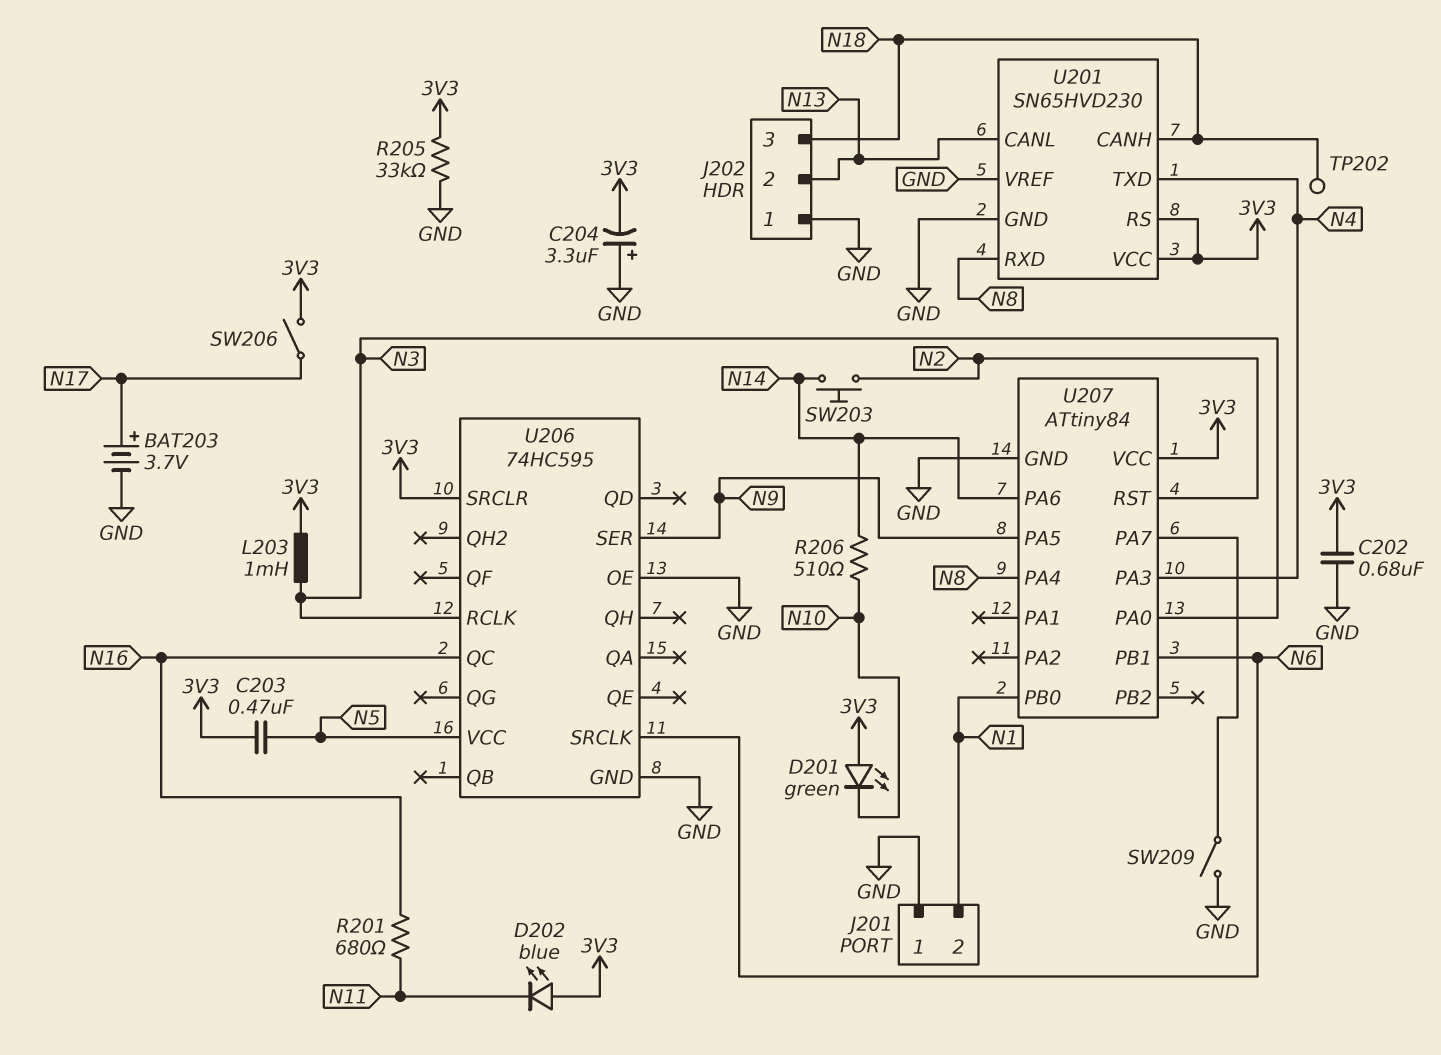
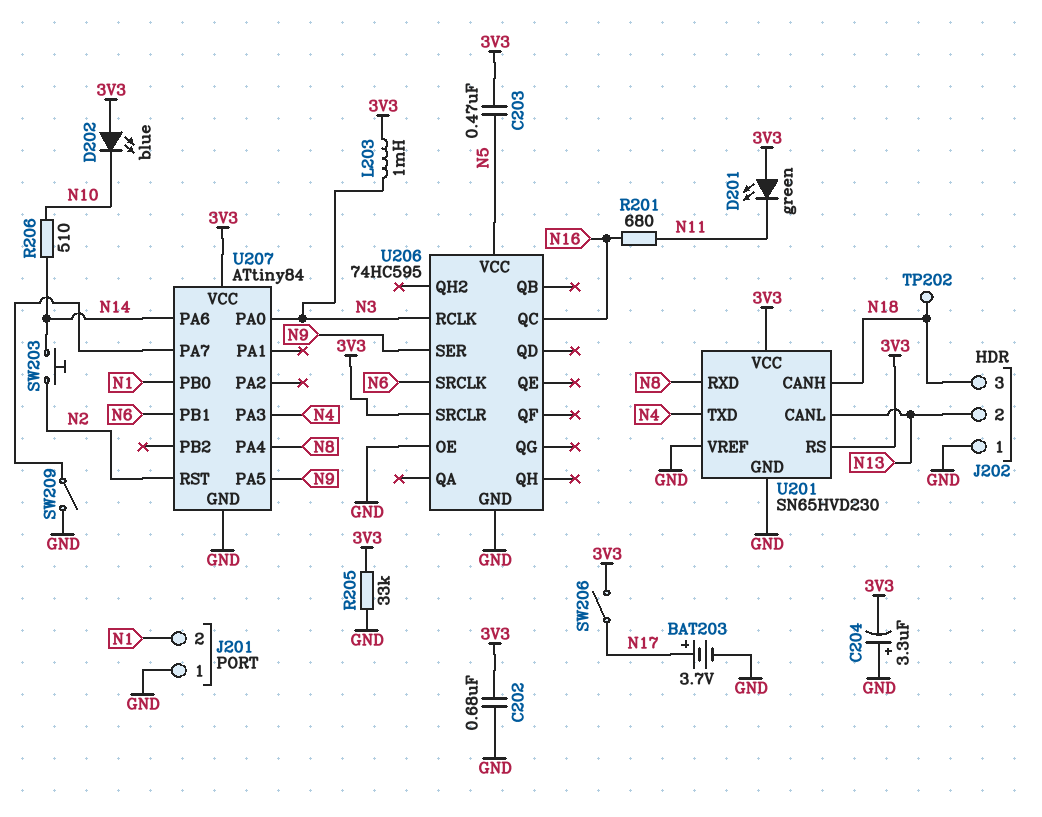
D201: LED green (A 3V3, K N10) -> LED green (A 3V3, K N11)
D202: LED blue (A 3V3, K N11) -> LED blue (A 3V3, K N10)

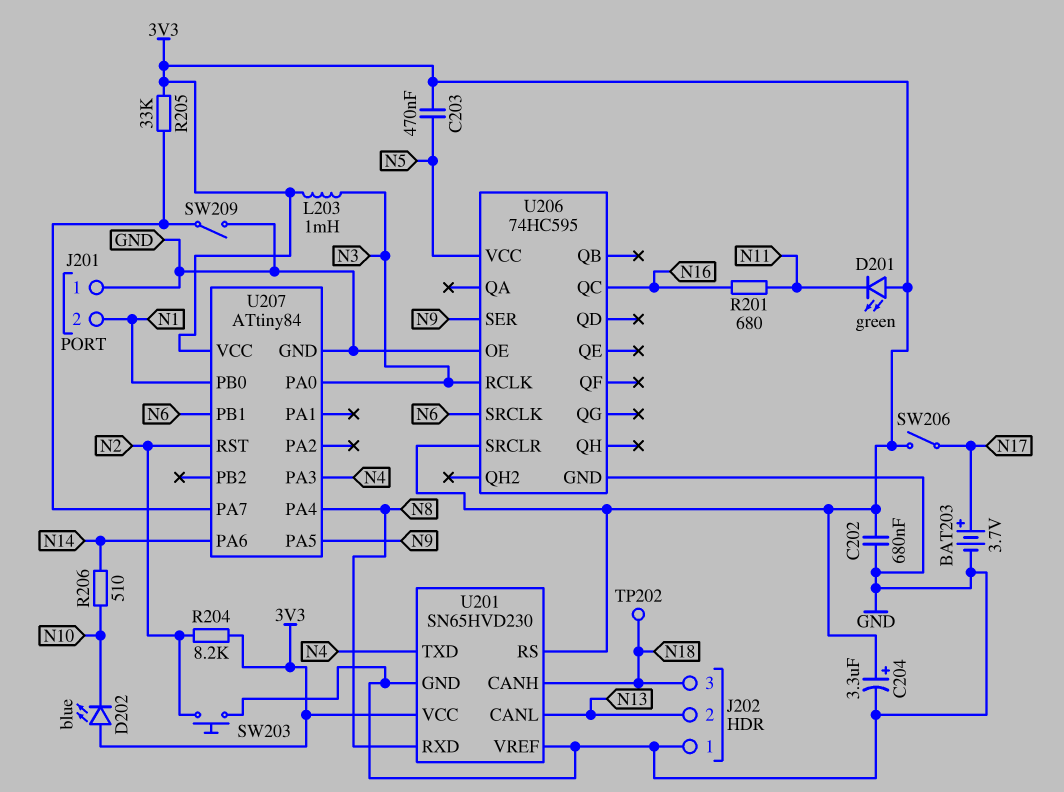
C204: 3.3uF (plus GND, minus 3V3) -> 3.3uF (plus 3V3, minus GND)
R204: none -> 8.2k (3V3, N2)
R205: 33k (3V3, GND) -> 33k (3V3, U207/PA7)
SW203: button (N2, N14) -> button (GND, N2)

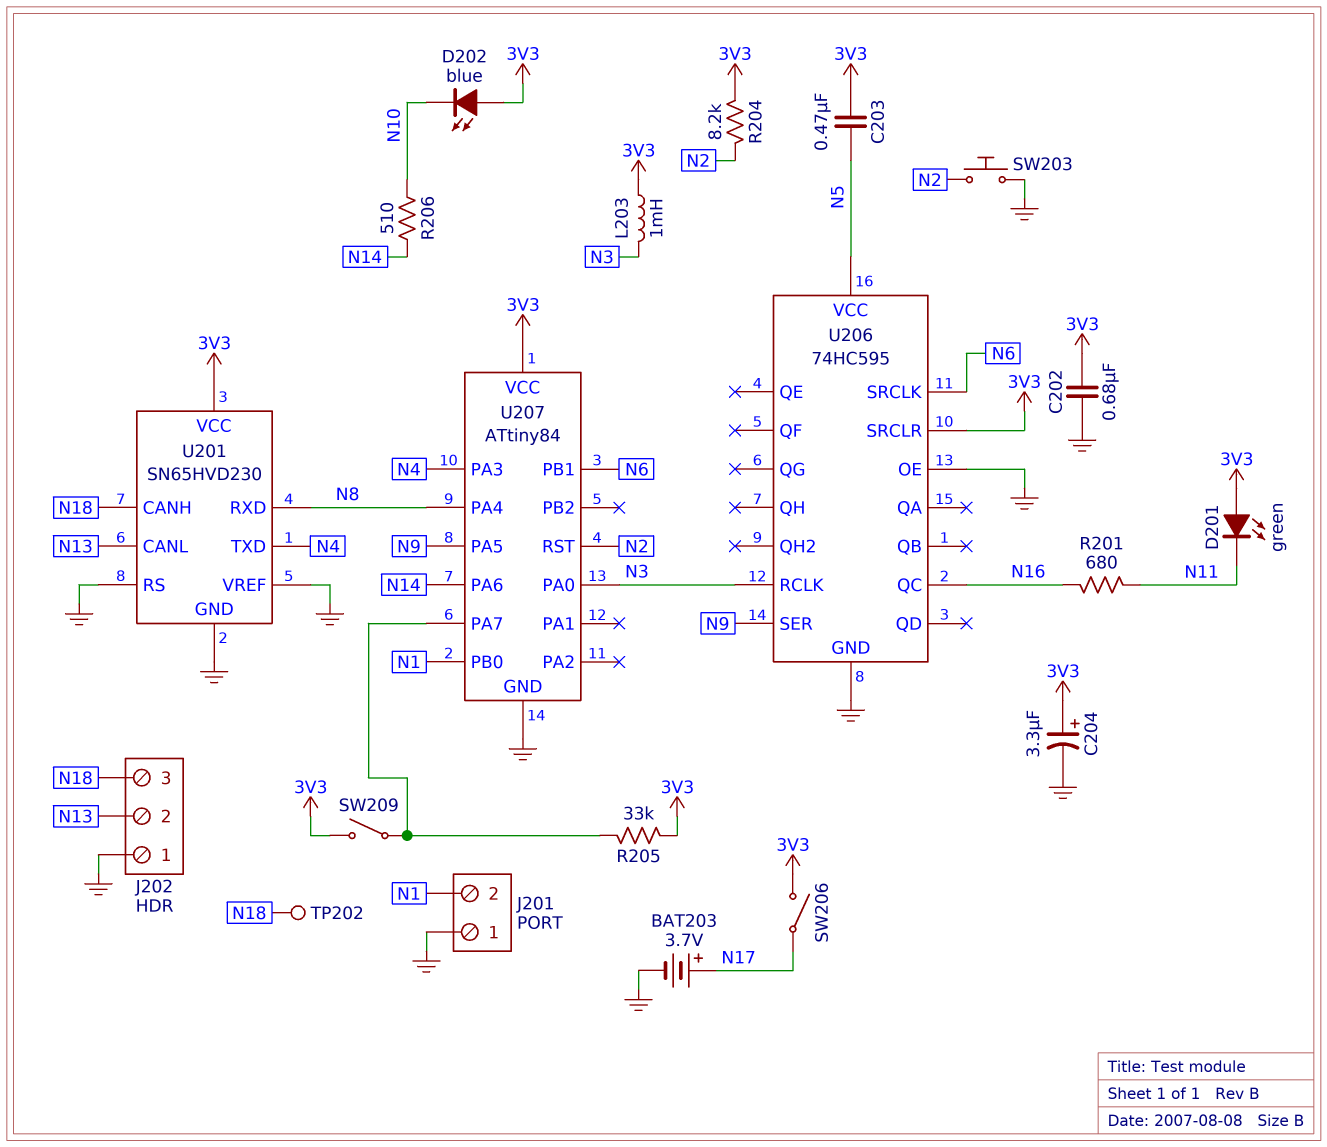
SW209: switch (GND, U207/PA7) -> switch (3V3, U207/PA7)
U201 pin RS: 3V3 -> GND

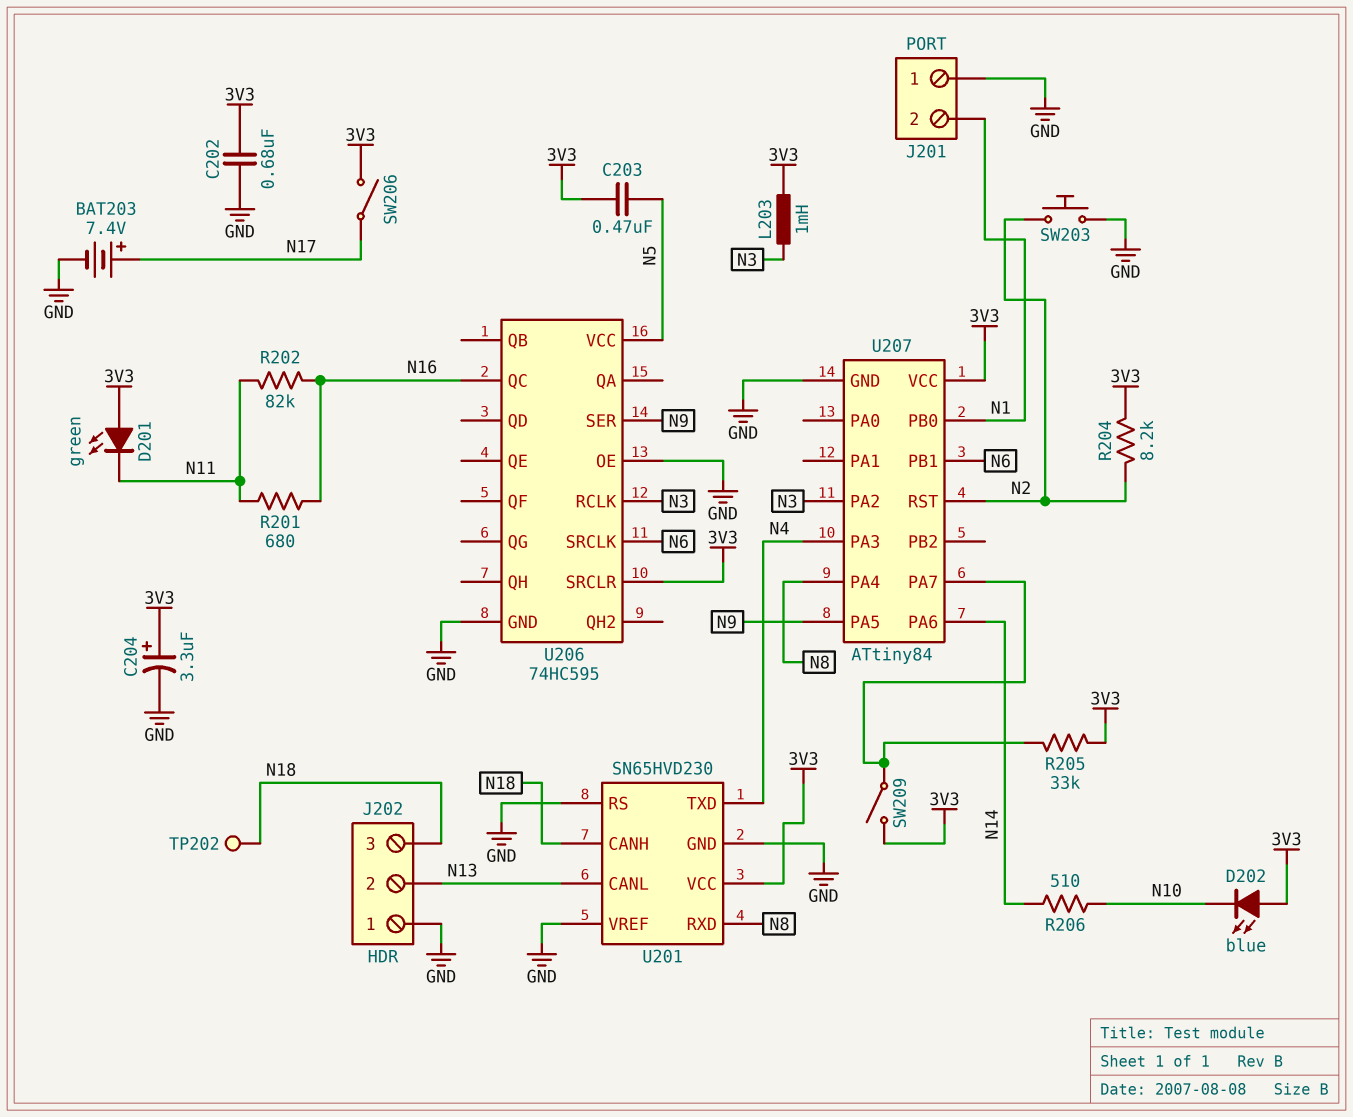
BAT203: 3.7V (plus N17, minus GND) -> 7.4V (plus N17, minus GND)
R202: none -> 82k (N11, N16)
U207 pin PA0: N3 -> none
U207 pin PA2: none -> N3

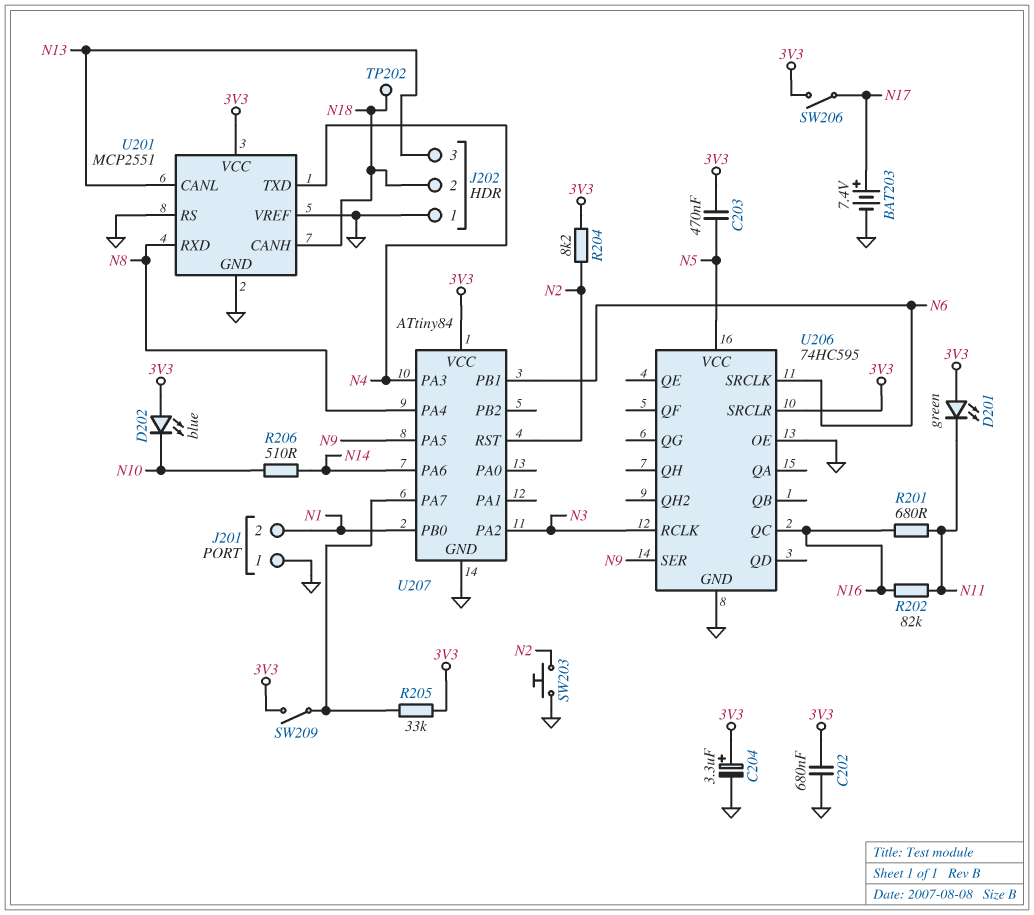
J202 pin 2: N13 -> N18
J202 pin 3: N18 -> N13
L203: 1mH (3V3, N3) -> none
U201: SN65HVD230 -> MCP2551

